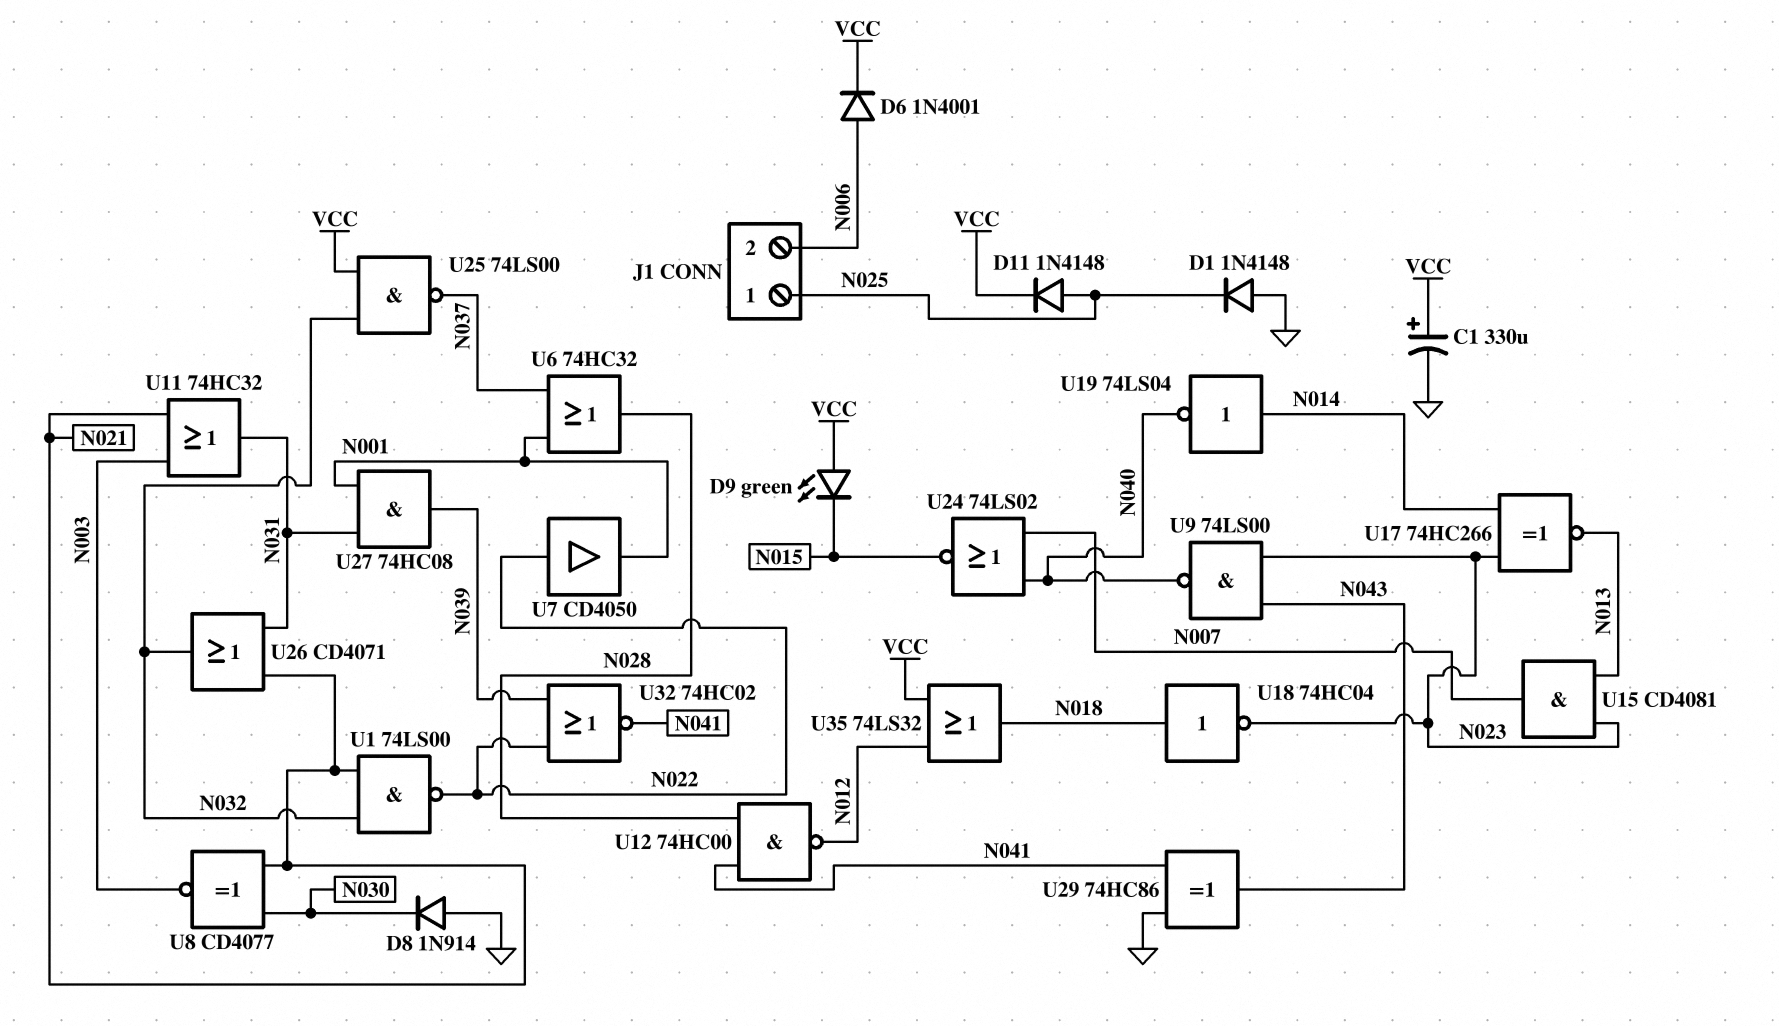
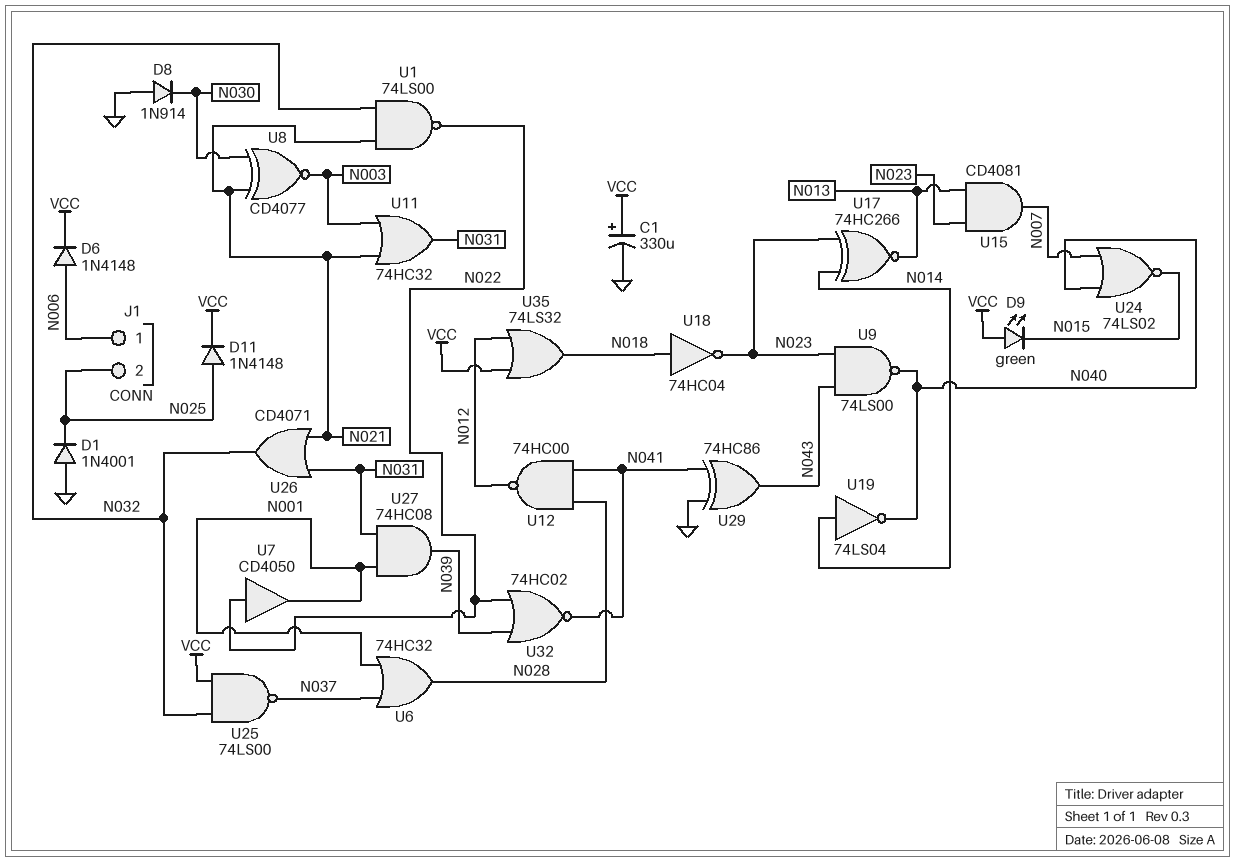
D1: diode 1N4148 (A GND, K N025) -> diode 1N4001 (A GND, K N025)
D6: diode 1N4001 (A N006, K VCC) -> diode 1N4148 (A N006, K VCC)
J1 pin 1: N025 -> N006
J1 pin 2: N006 -> N025

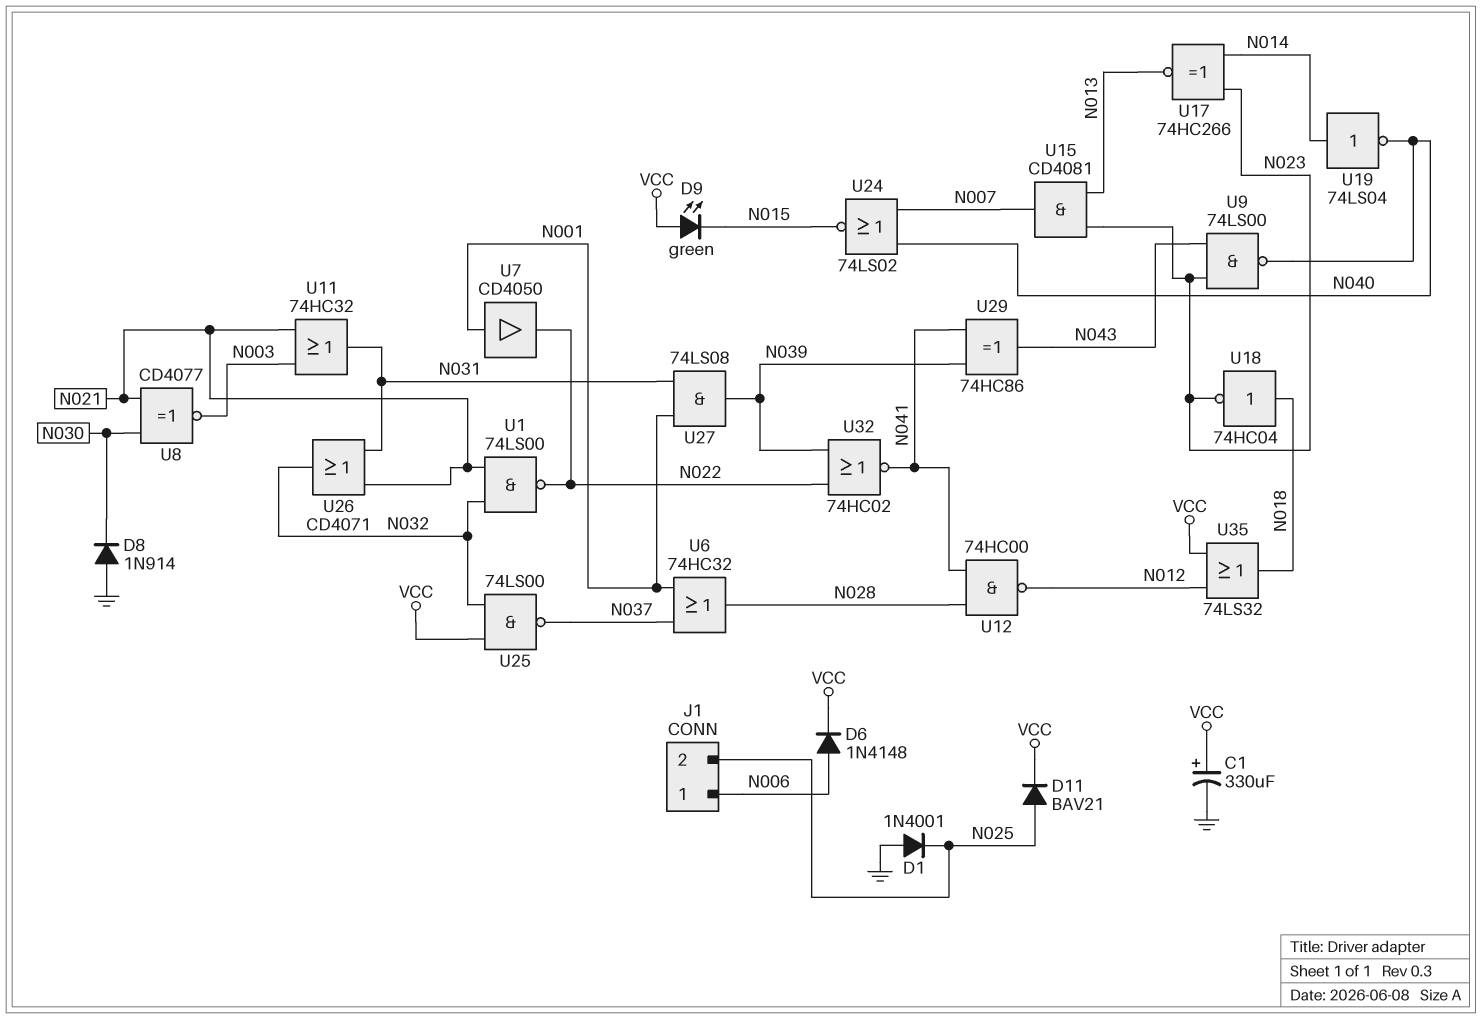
D11: diode 1N4148 (A N025, K VCC) -> diode BAV21 (A N025, K VCC)
U7: buffer CD4050 (in N022, out N001) -> buffer CD4050 (in N001, out N022)
U27: AND 74HC08 (in N001, in N031, out N039) -> AND 74LS08 (in N001, in N031, out N039)
U29: XOR 74HC86 (in GND, in N041, out N043) -> XOR 74HC86 (in N039, in N041, out N043)

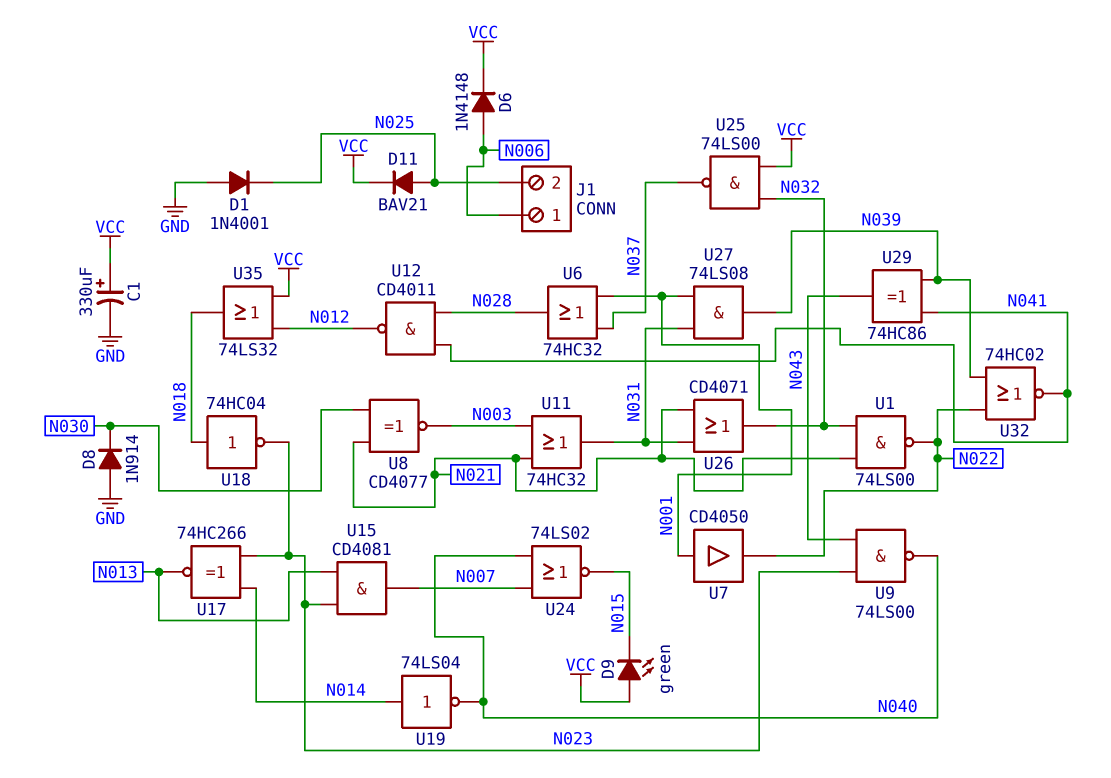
U12: NAND 74HC00 (in N028, in N041, out N012) -> NAND CD4011 (in N028, in N041, out N012)

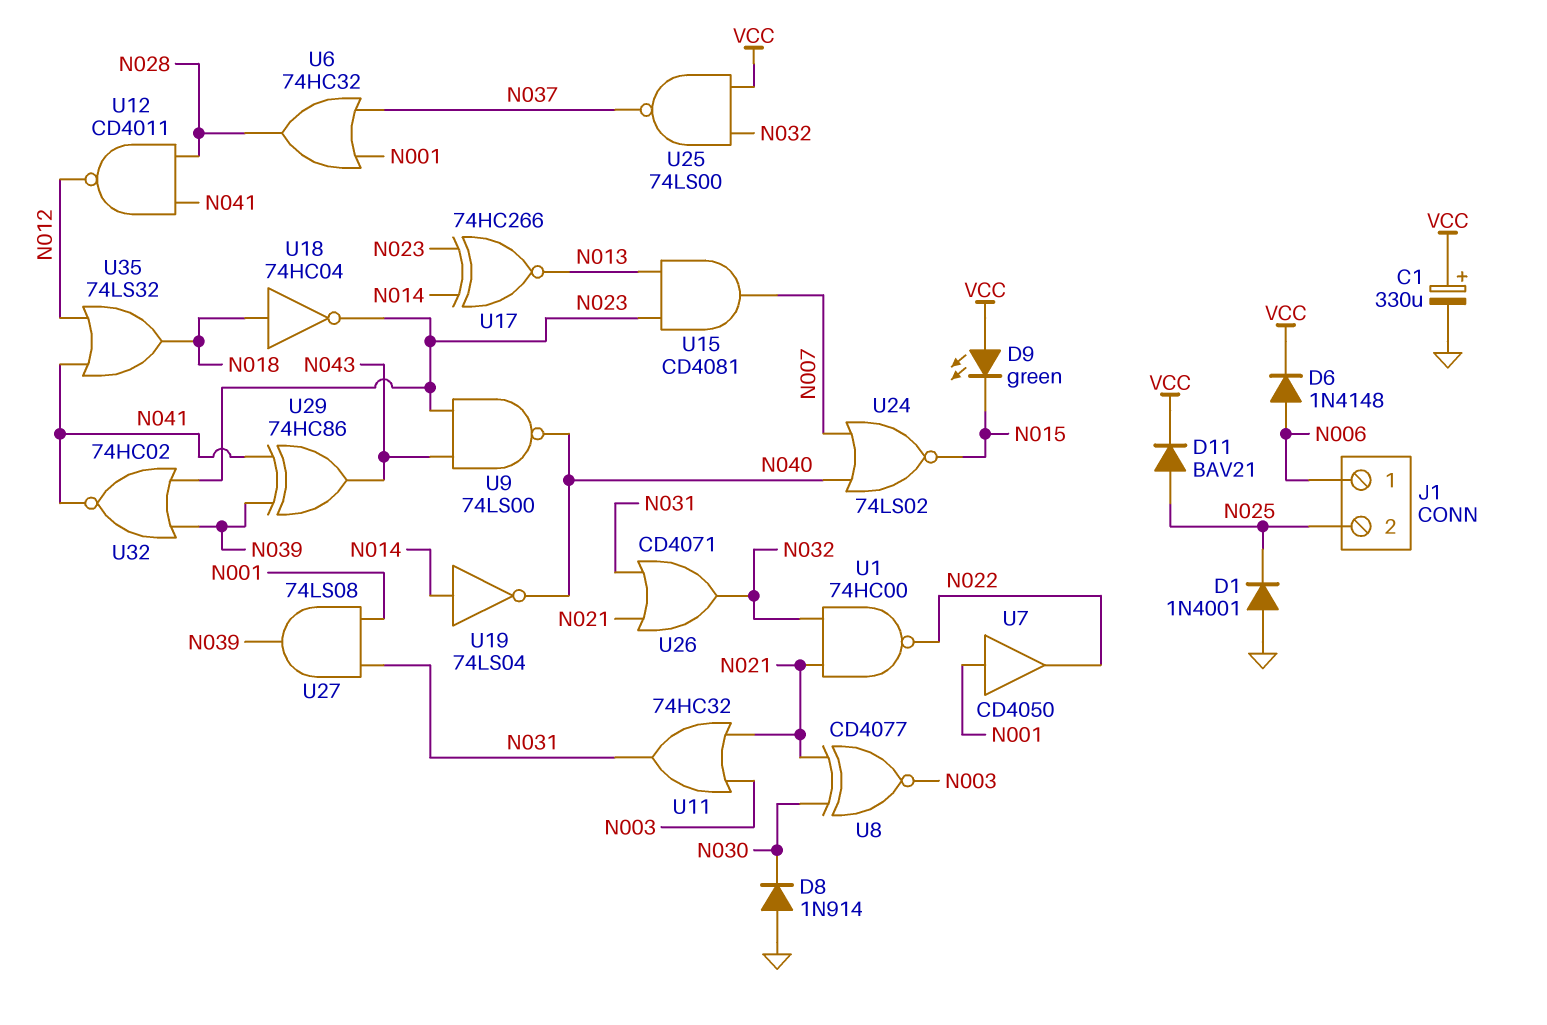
U1: NAND 74LS00 (in N021, in N032, out N022) -> NAND 74HC00 (in N021, in N032, out N022)
U32: NOR 74HC02 (in N022, in N039, out N041) -> NOR 74HC02 (in N023, in N039, out N041)
U35: OR 74LS32 (in N012, in VCC, out N018) -> OR 74LS32 (in N012, in N041, out N018)

